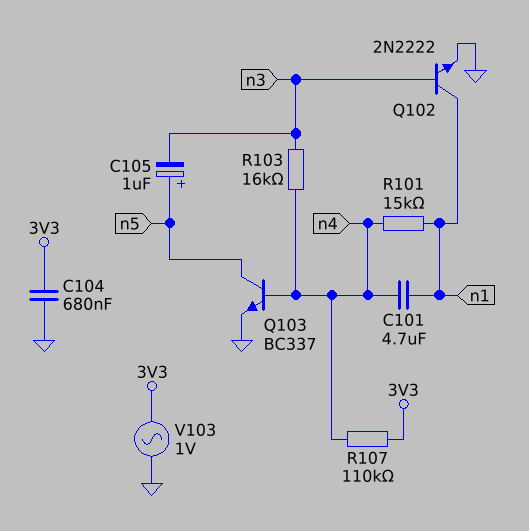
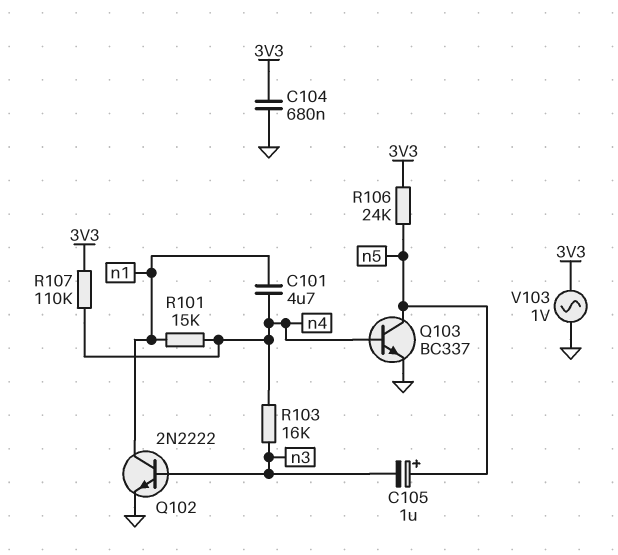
R106: none -> 24k (3V3, n5)

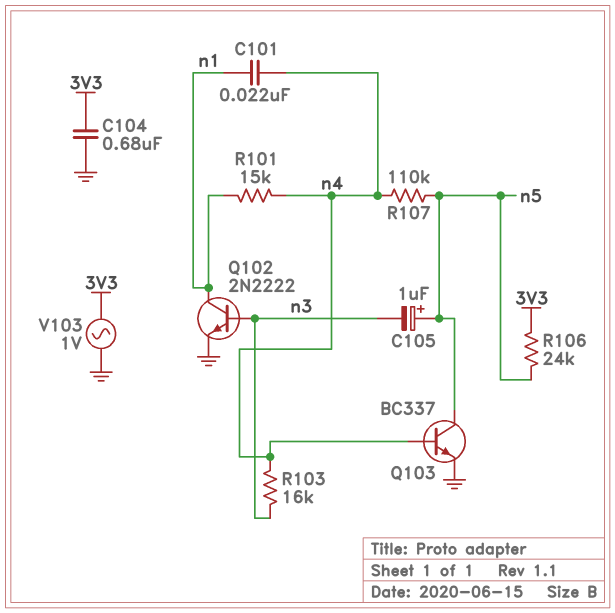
C101: 4.7uF (n1, n4) -> 22nF (n1, n4)
R107: 110k (3V3, n4) -> 110k (n4, n5)

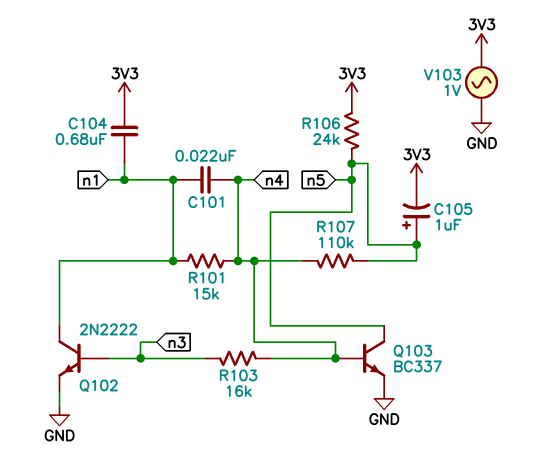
C104: 680nF (3V3, GND) -> 680nF (3V3, n1)
C105: 1uF (plus n5, minus n3) -> 1uF (plus n5, minus 3V3)

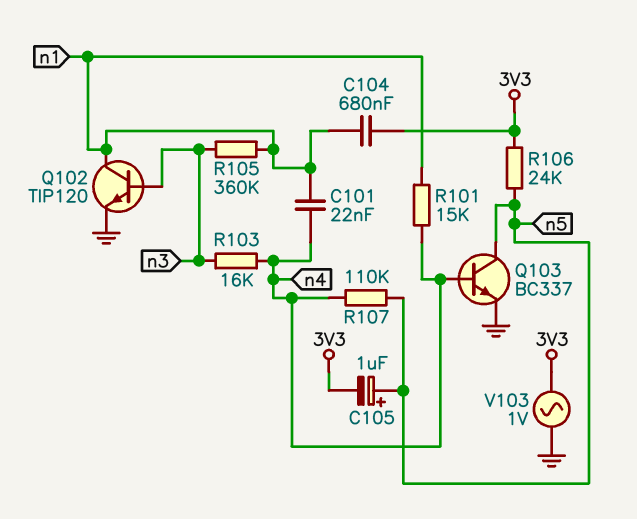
Q102: NPN 2N2222 (B n3, C n1, E GND) -> NPN TIP120 (B n3, C n1, E GND)
R105: none -> 360k (n1, n3)

